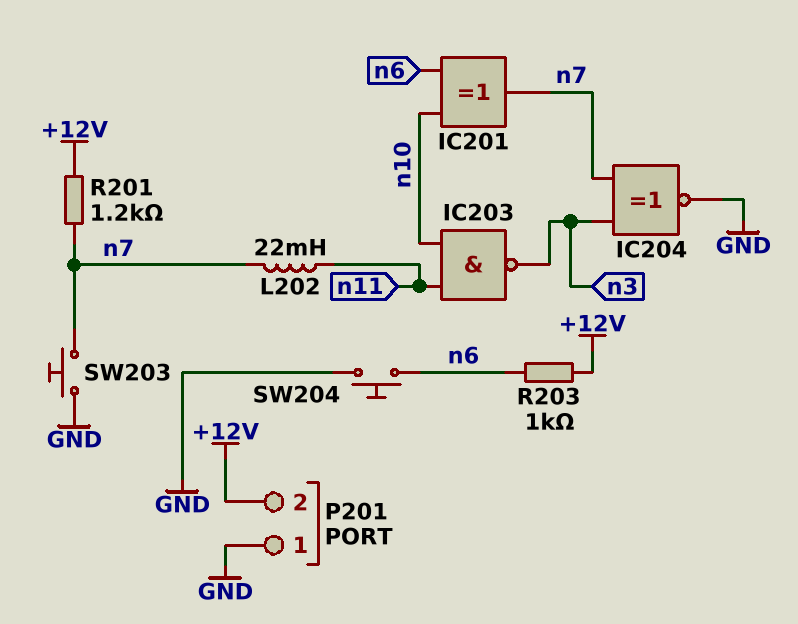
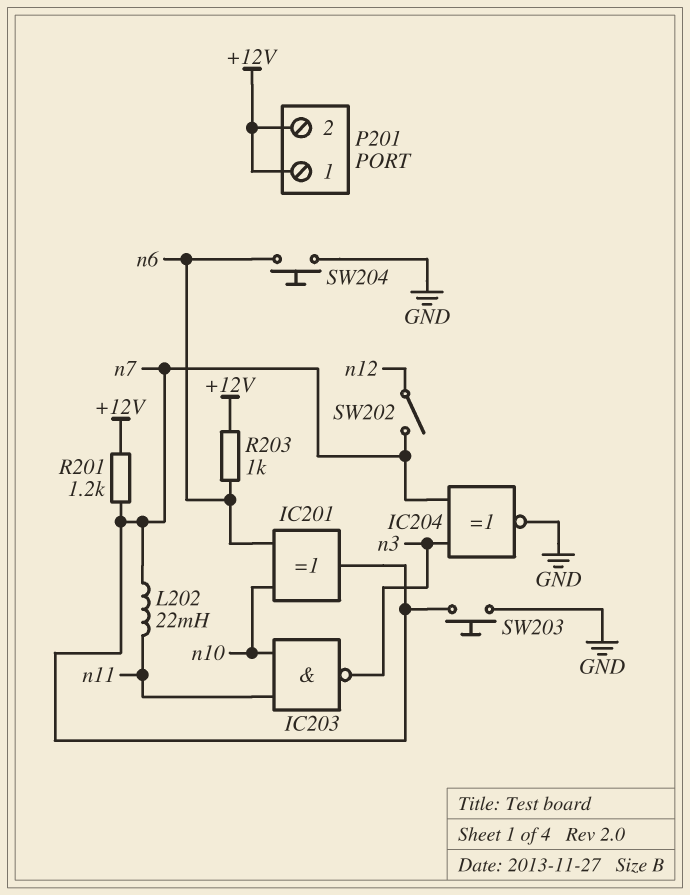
P201 pin 1: GND -> +12V
SW202: none -> switch (n7, n12)

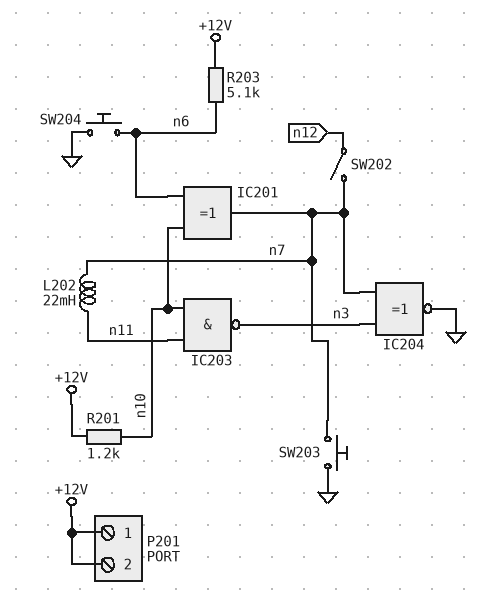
R201: 1.2k (+12V, n7) -> 1.2k (+12V, n10)
R203: 1k (+12V, n6) -> 5.1k (+12V, n6)

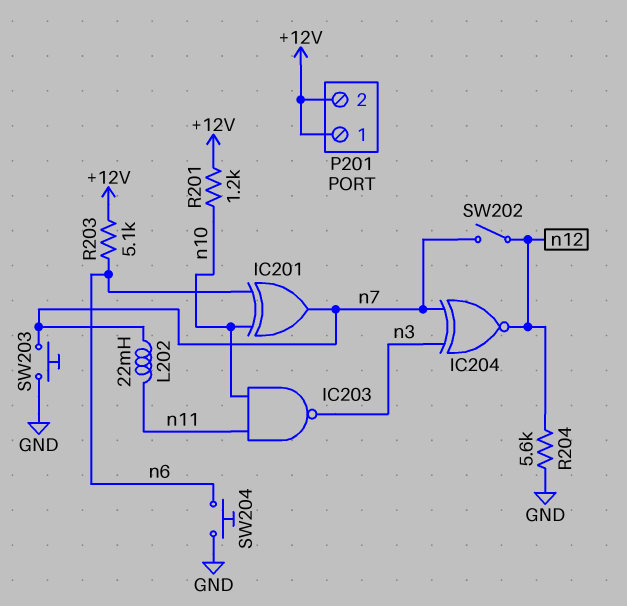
IC204: XNOR (in n3, in n7, out GND) -> XNOR (in n3, in n7, out n12)
R204: none -> 5.6k (GND, n12)

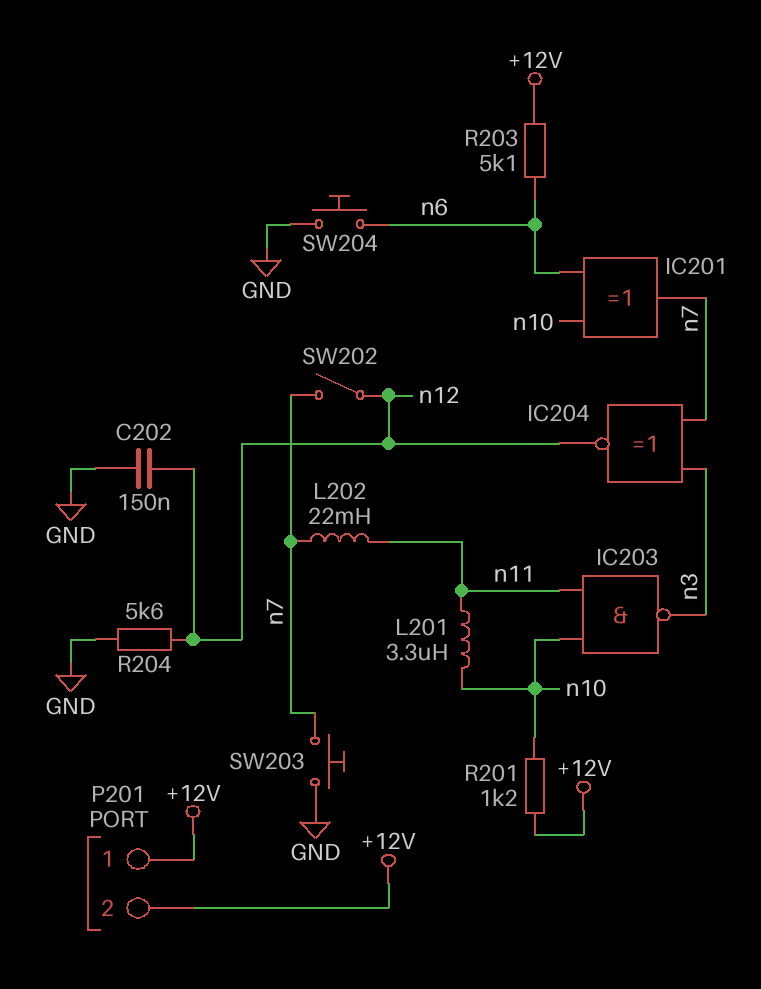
C202: none -> 150nF (GND, n12)
L201: none -> 3.3uH (n10, n11)

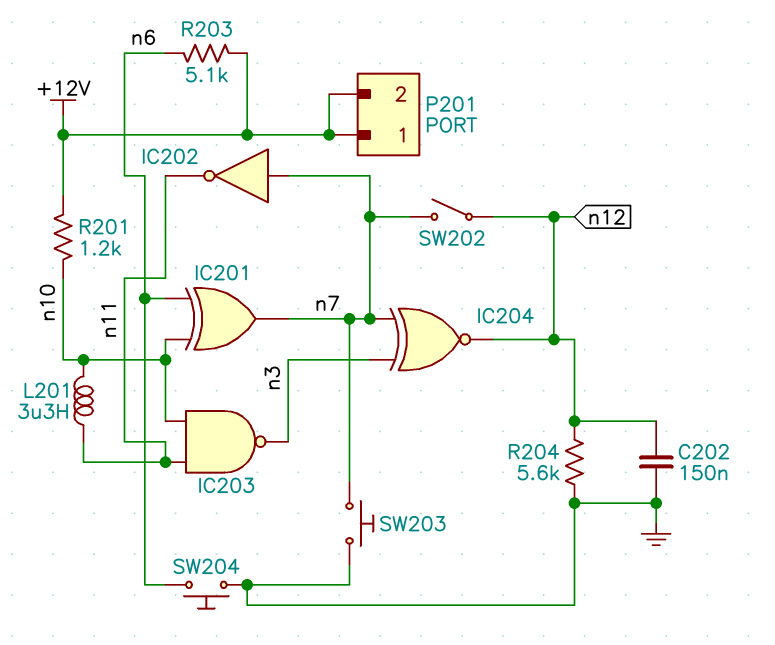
IC202: none -> NOT (in n7, out n11)
L202: 22mH (n7, n11) -> none

